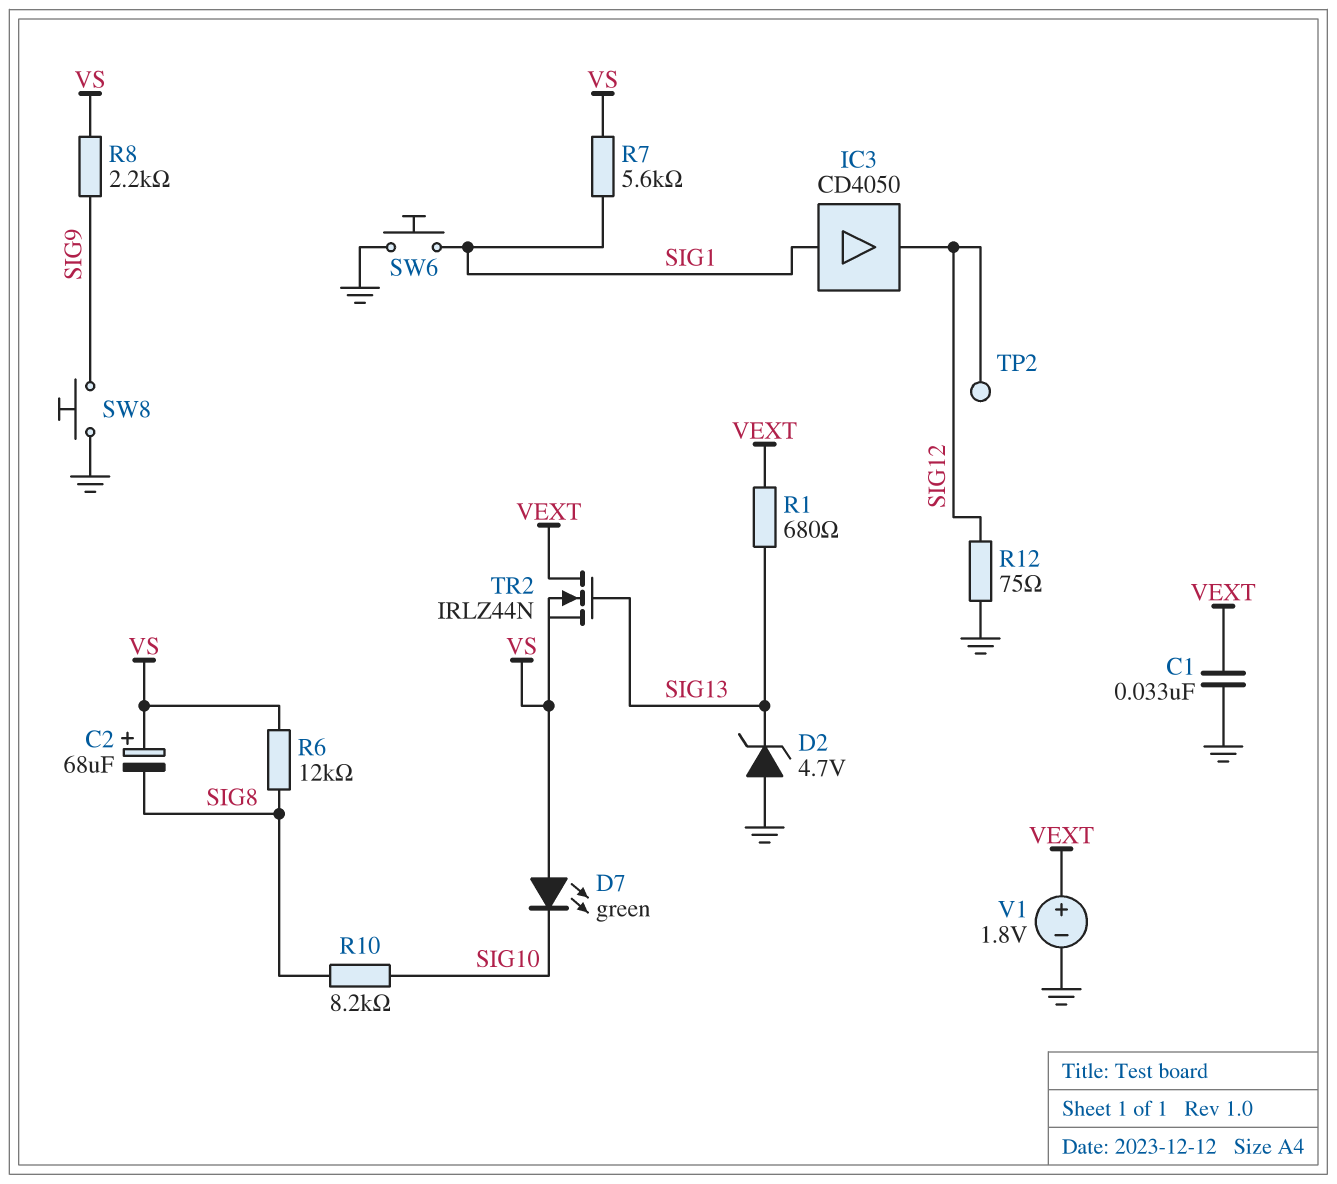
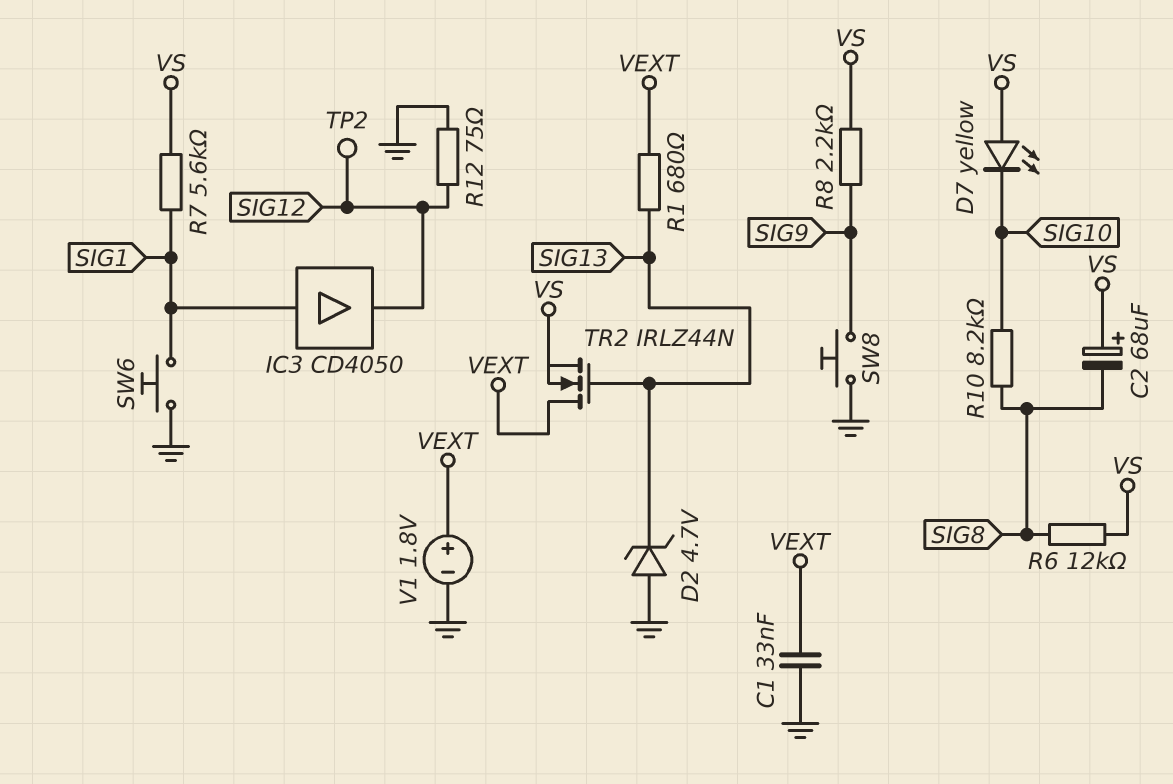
D7: LED green (A VS, K SIG10) -> LED yellow (A VS, K SIG10)

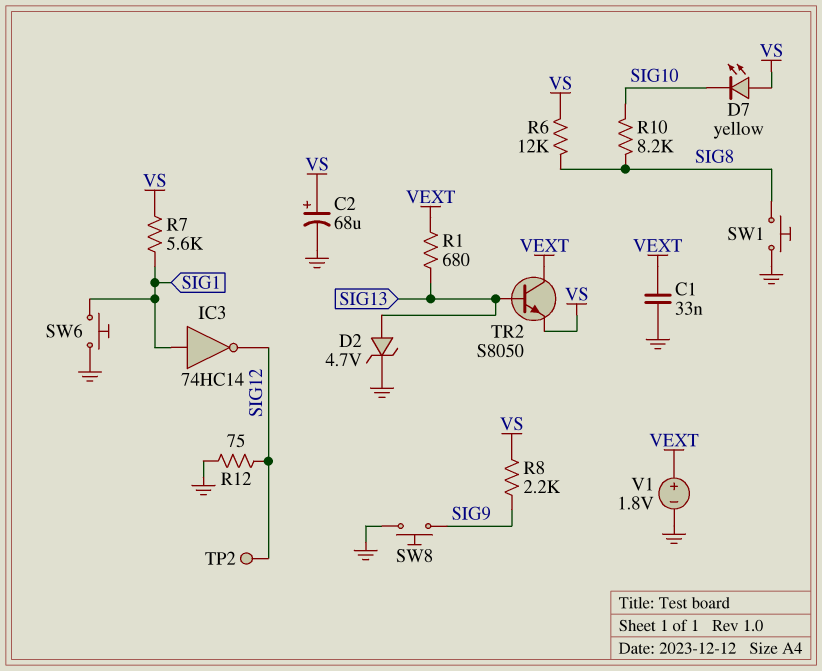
C2: 68uF (plus VS, minus SIG8) -> 68uF (plus VS, minus GND)
D2: zener 4.7V (A GND, K SIG13) -> zener 4.7V (A SIG13, K GND)
IC3: buffer CD4050 (in SIG1, out SIG12) -> NOT 74HC14 (in SIG1, out SIG12)
SW1: none -> button (GND, SIG8)
TR2: NMOS IRLZ44N (G SIG13, D VEXT, S VS) -> NPN S8050 (B SIG13, C VEXT, E VS)

